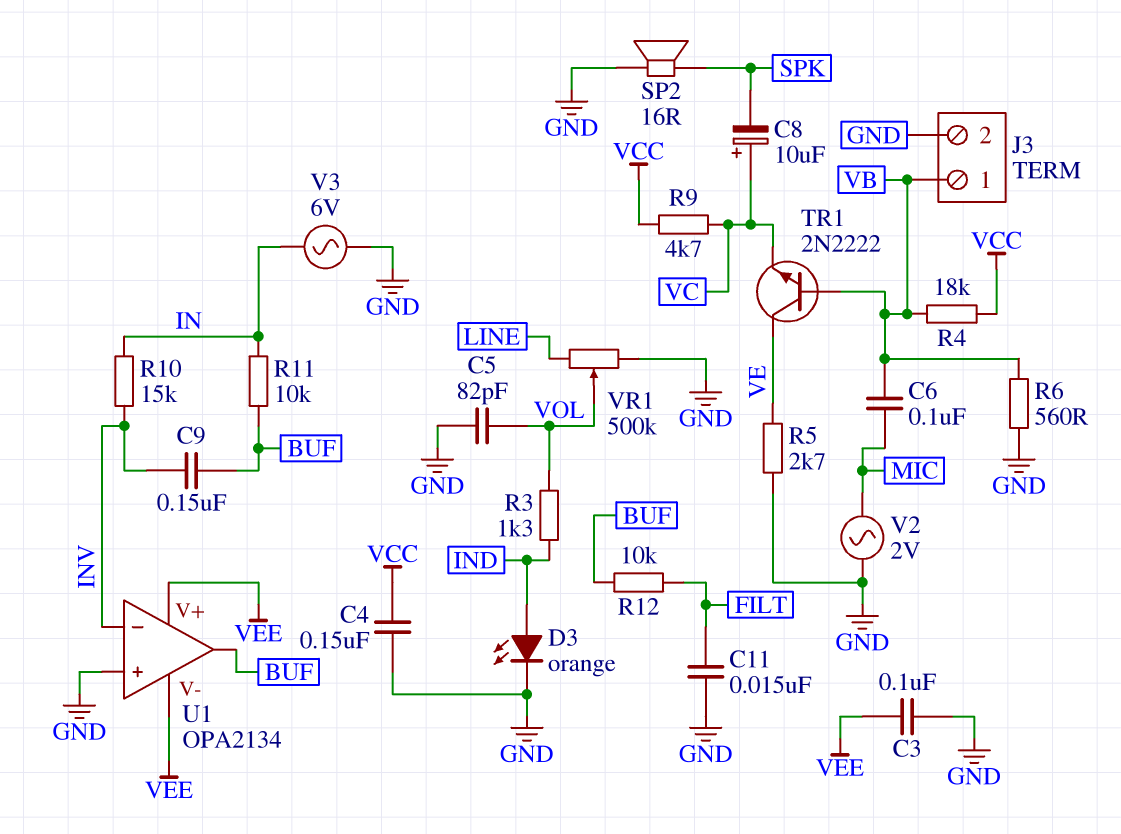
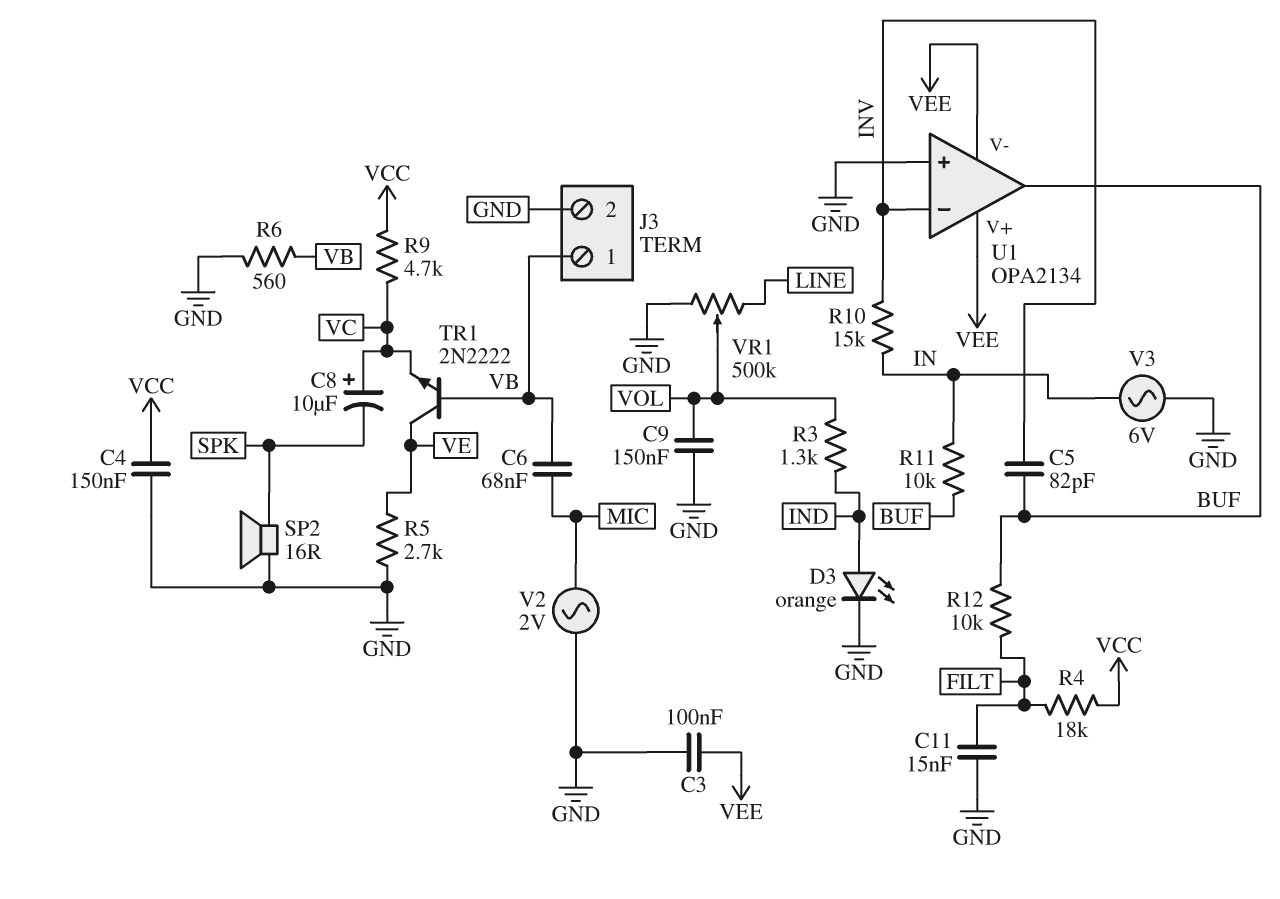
C5: 82pF (GND, VOL) -> 82pF (BUF, INV)
C6: 100nF (MIC, VB) -> 68nF (MIC, VB)
C9: 150nF (BUF, INV) -> 150nF (GND, VOL)
R4: 18k (VB, VCC) -> 18k (FILT, VCC)

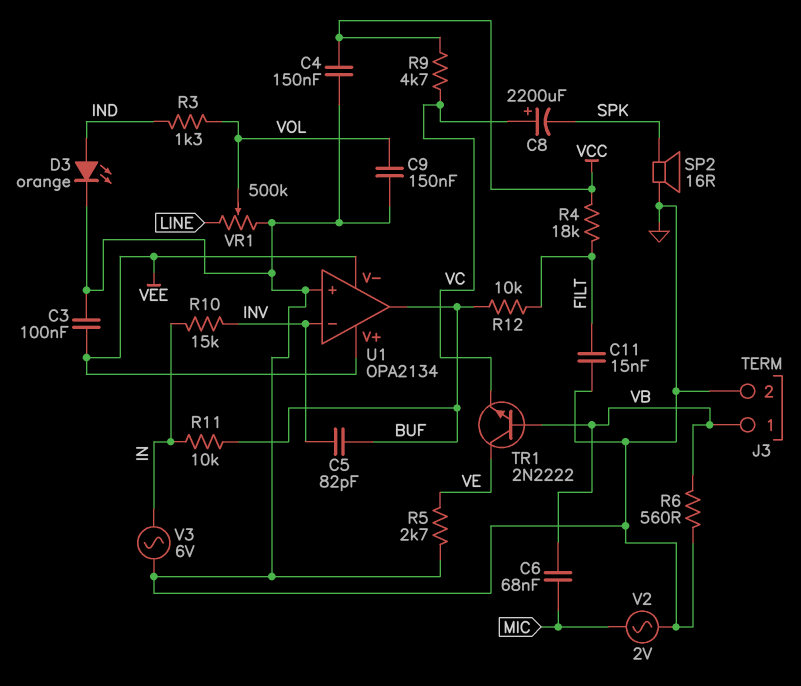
C8: 10uF (plus VC, minus SPK) -> 2200uF (plus VC, minus SPK)

